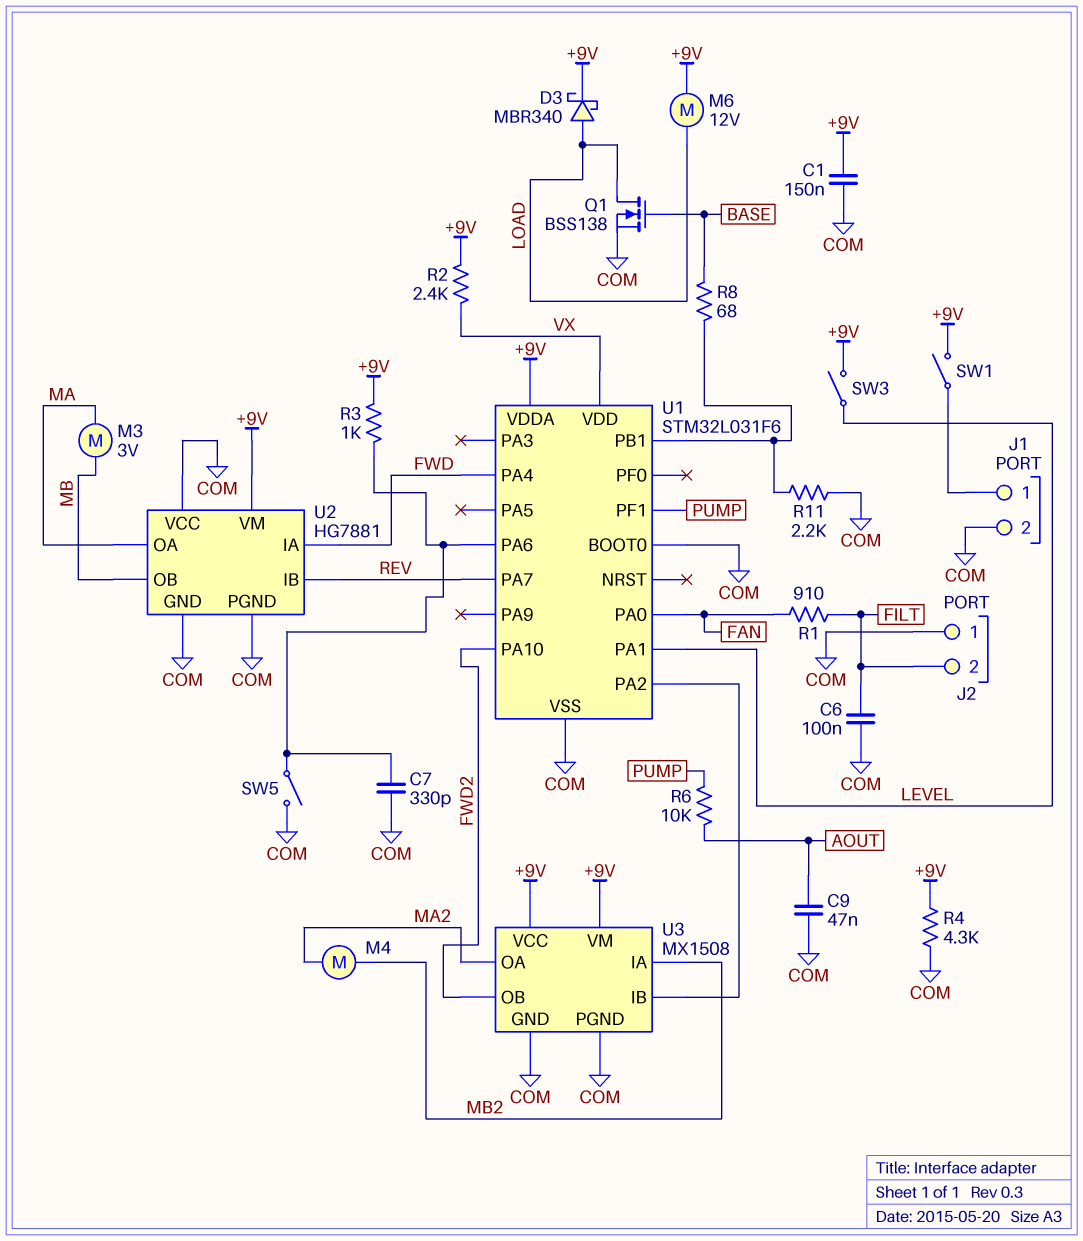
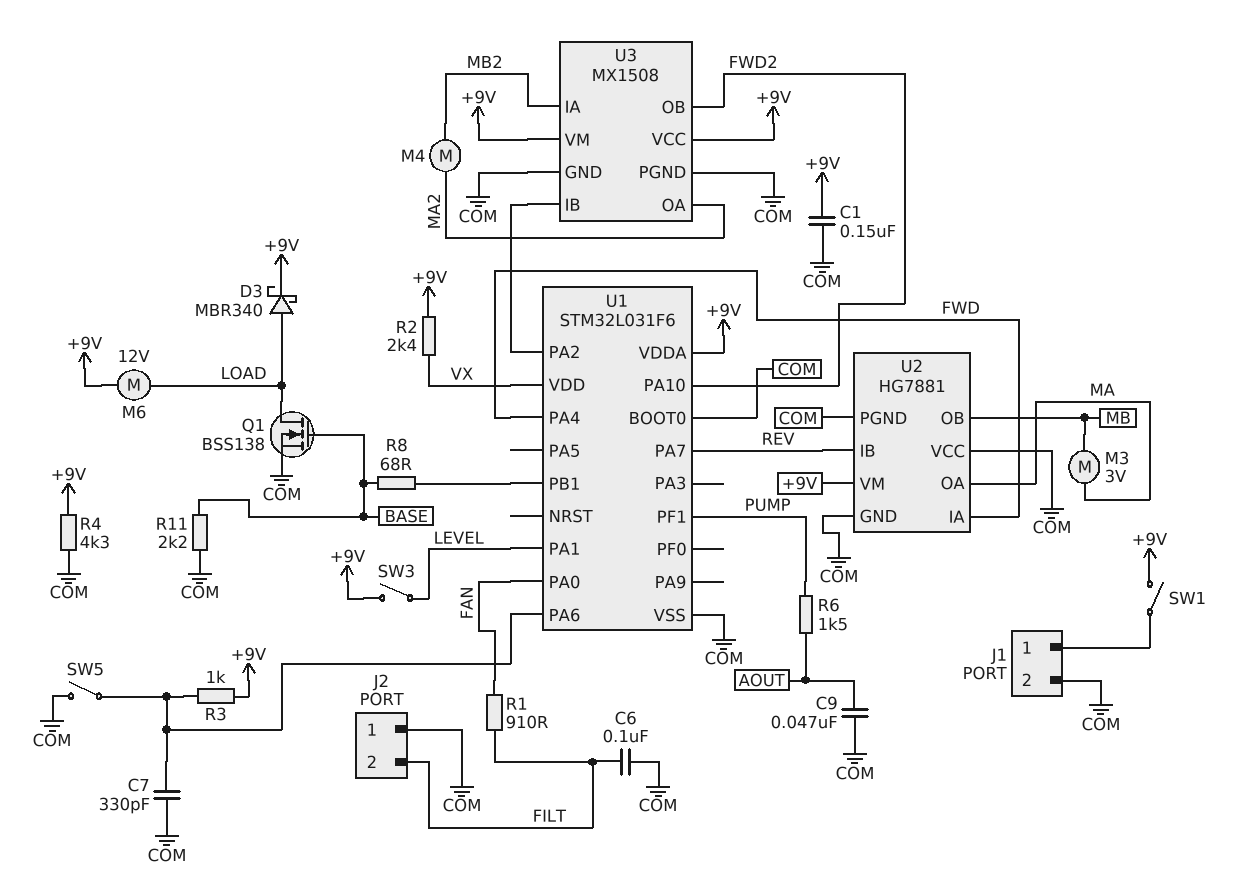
R6: 10k (AOUT, PUMP) -> 1.5k (AOUT, PUMP)
R11: 2.2k (COM, U1/PB1) -> 2.2k (BASE, COM)

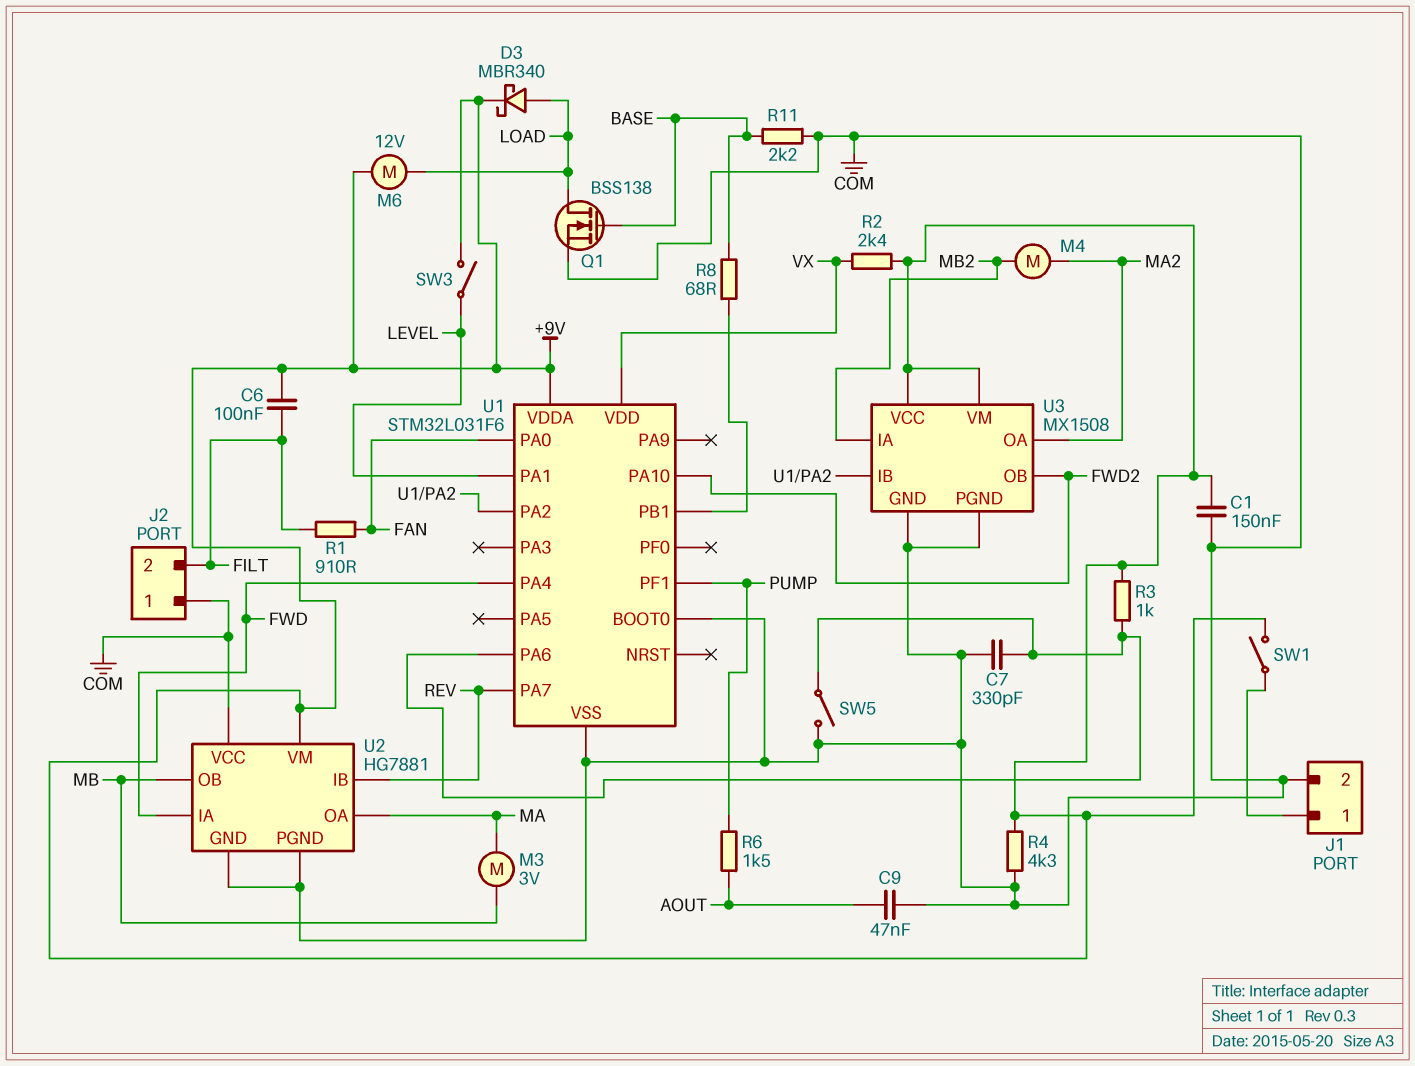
C6: 100nF (COM, FILT) -> 100nF (+9V, FILT)

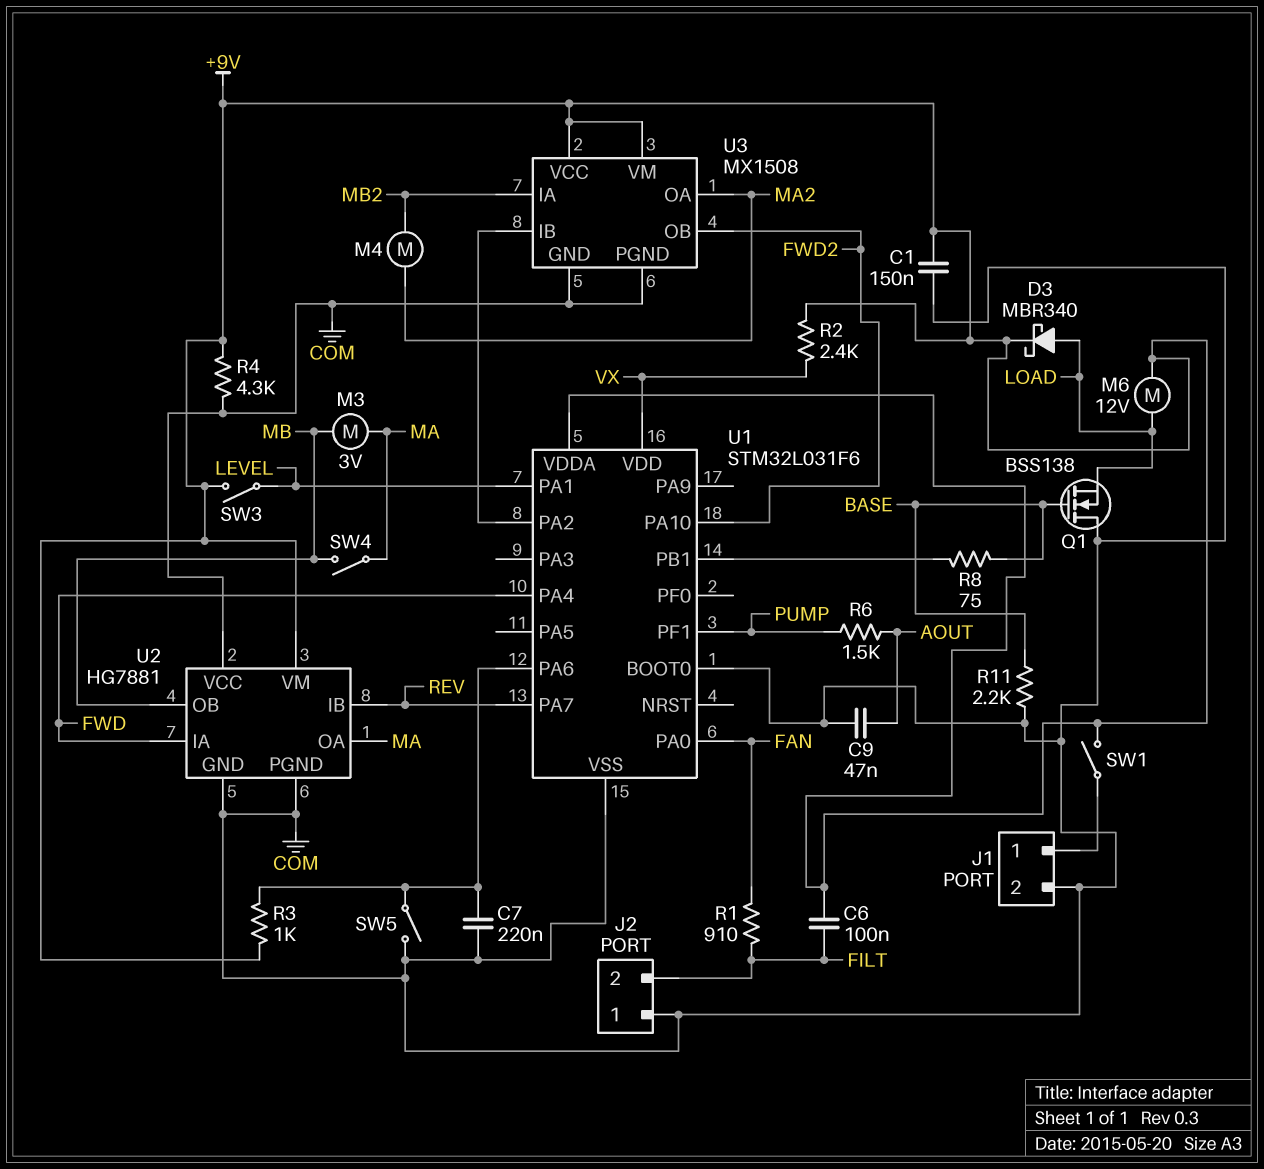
C7: 330pF (COM, U1/PA6) -> 220nF (COM, U1/PA6)
Q1: NMOS BSS138 (G BASE, D LOAD, S COM) -> NMOS BSS138 (G BASE, D COM, S LOAD)
R8: 68 (BASE, U1/PB1) -> 75 (BASE, U1/PB1)
SW4: none -> switch (MA, MB)

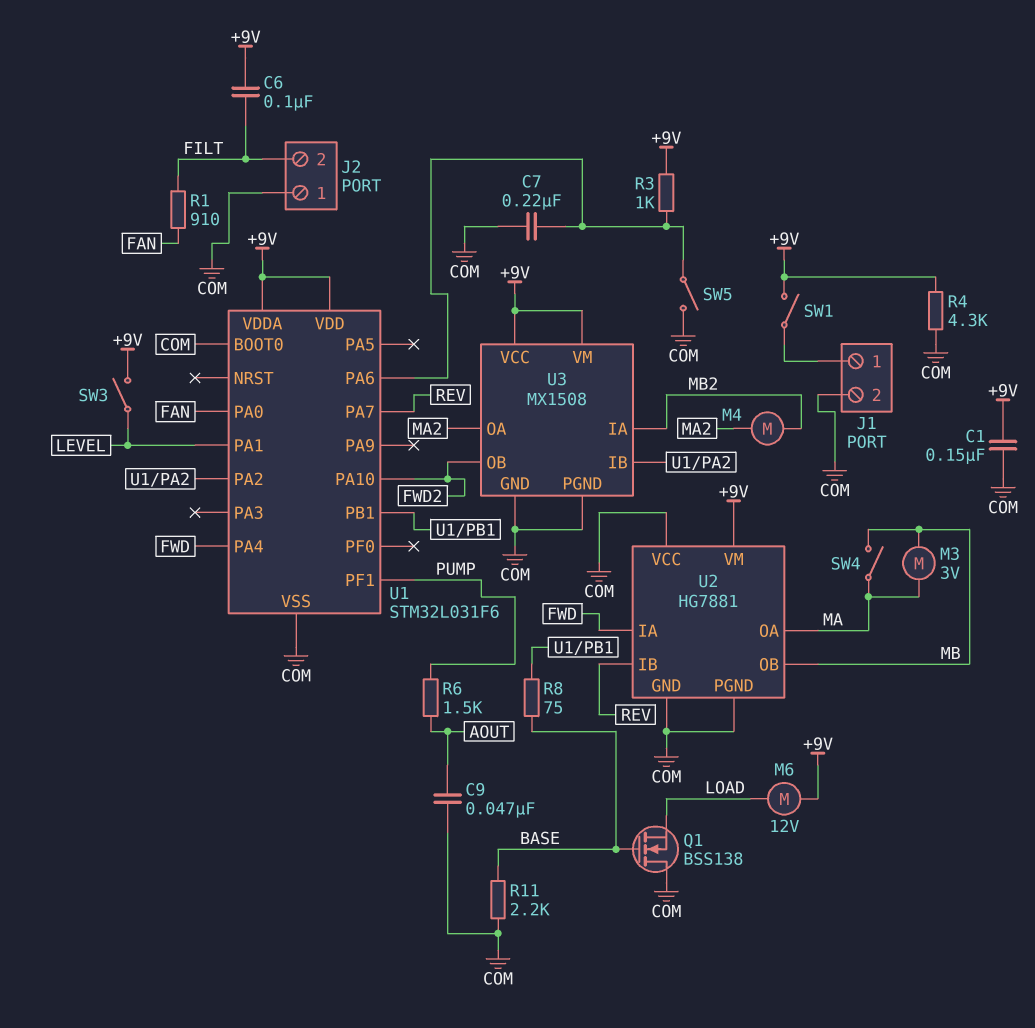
D3: schottky MBR340 (A LOAD, K +9V) -> none
R2: 2.4k (+9V, VX) -> none
U1 pin VDD: VX -> +9V

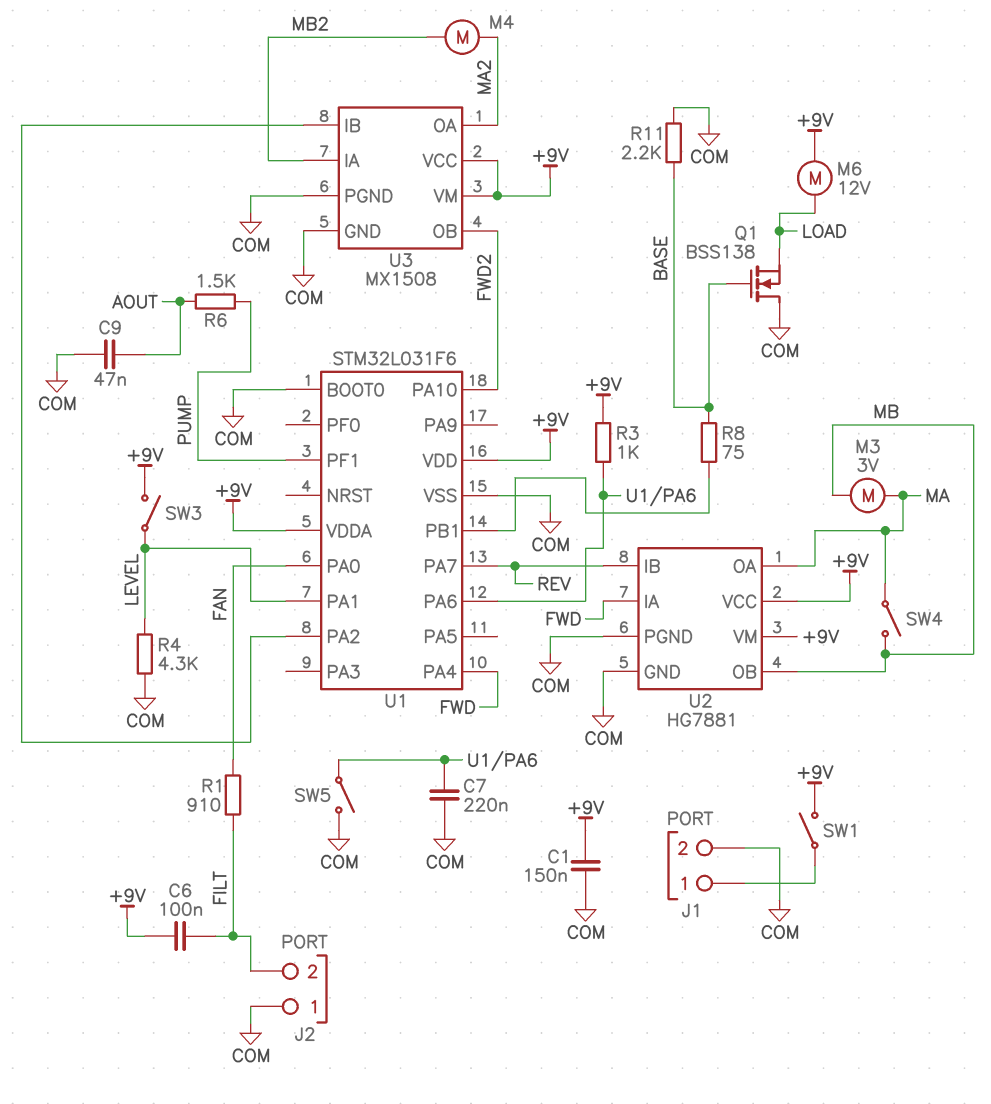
R4: 4.3k (+9V, COM) -> 4.3k (COM, LEVEL)
U2 pin VCC: COM -> +9V

